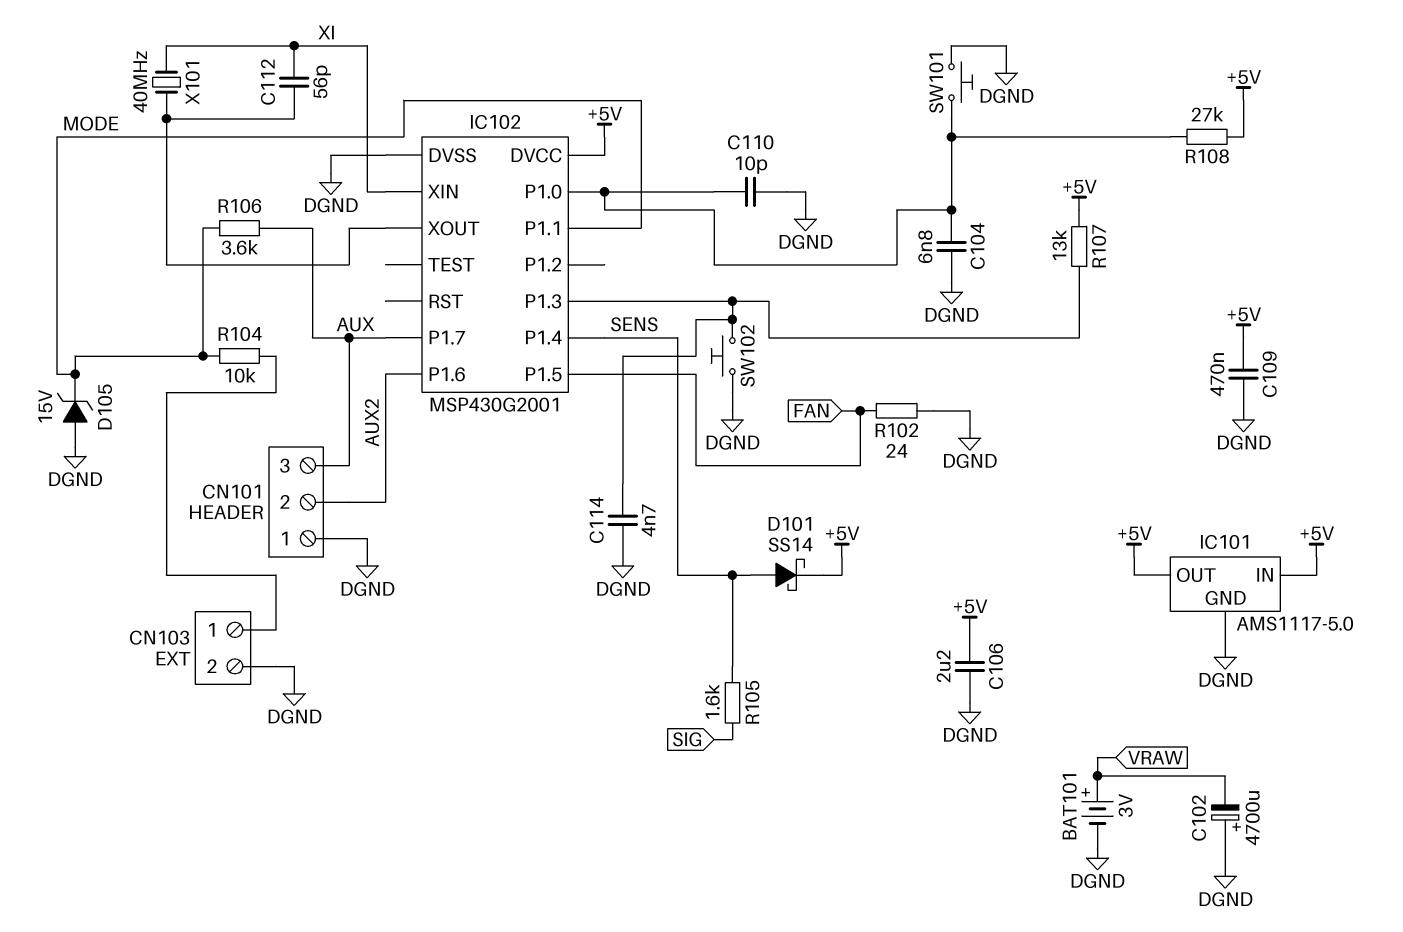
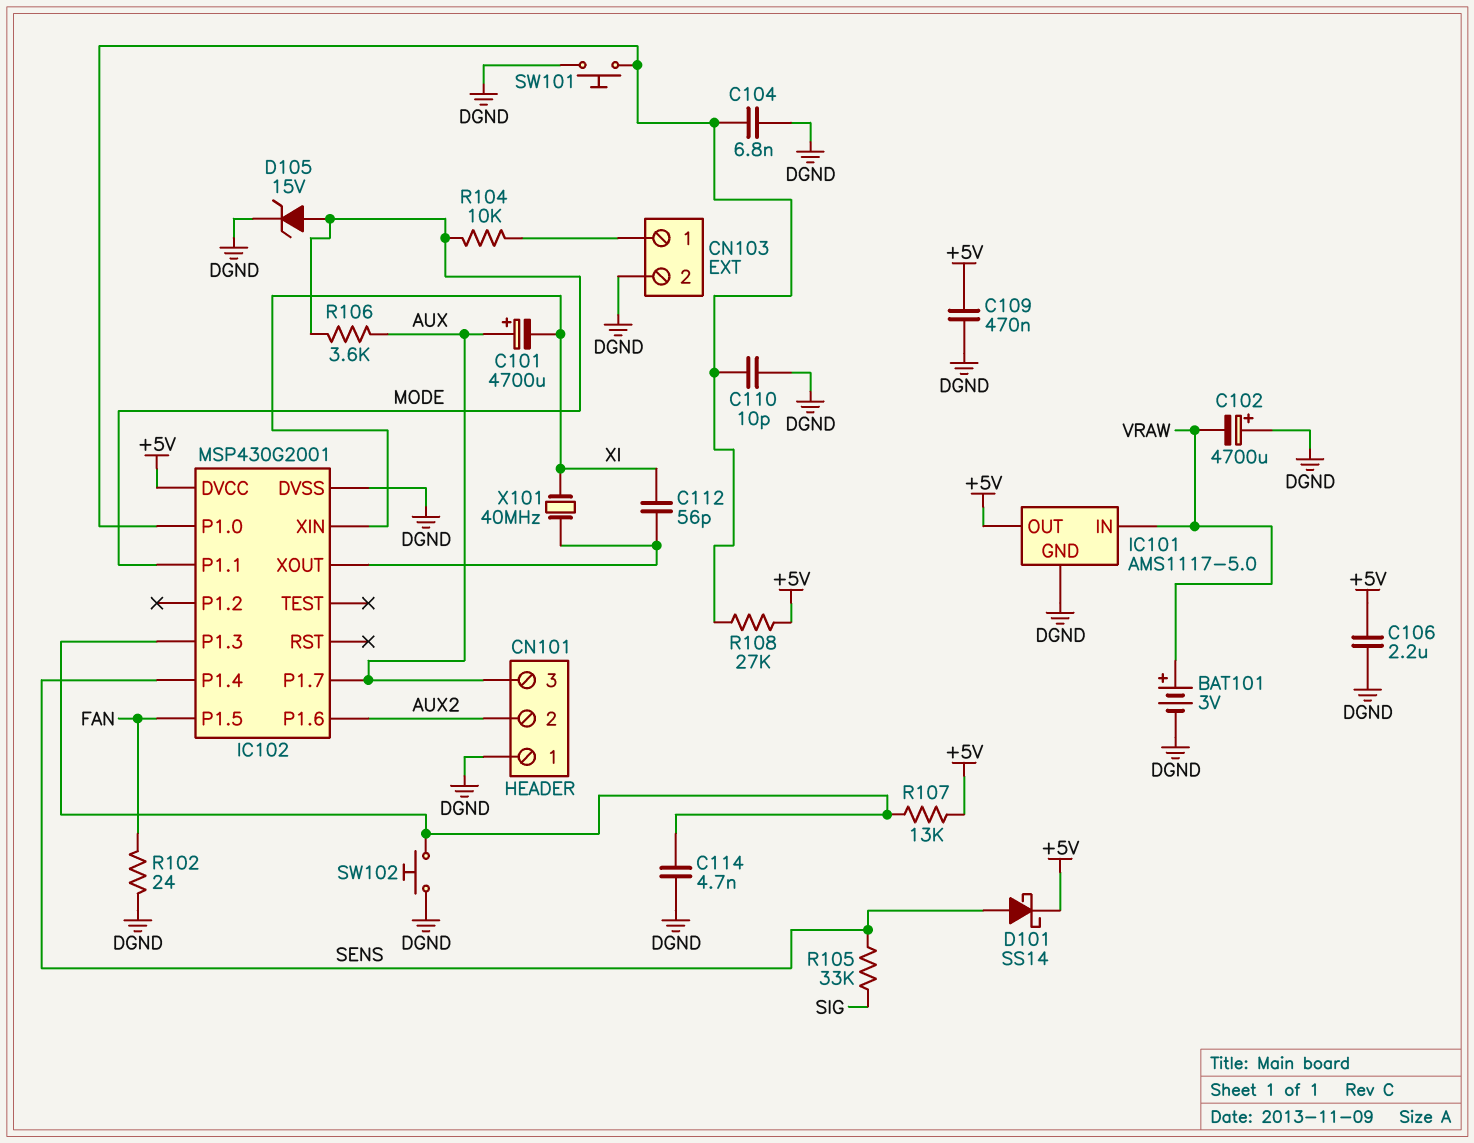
C101: none -> 4700uF (plus AUX, minus XI)
D105: zener 15V (A DGND, K MODE) -> zener 15V (A MODE, K DGND)
IC101 pin IN: +5V -> VRAW
R105: 1.6k (SENS, SIG) -> 33k (SENS, SIG)

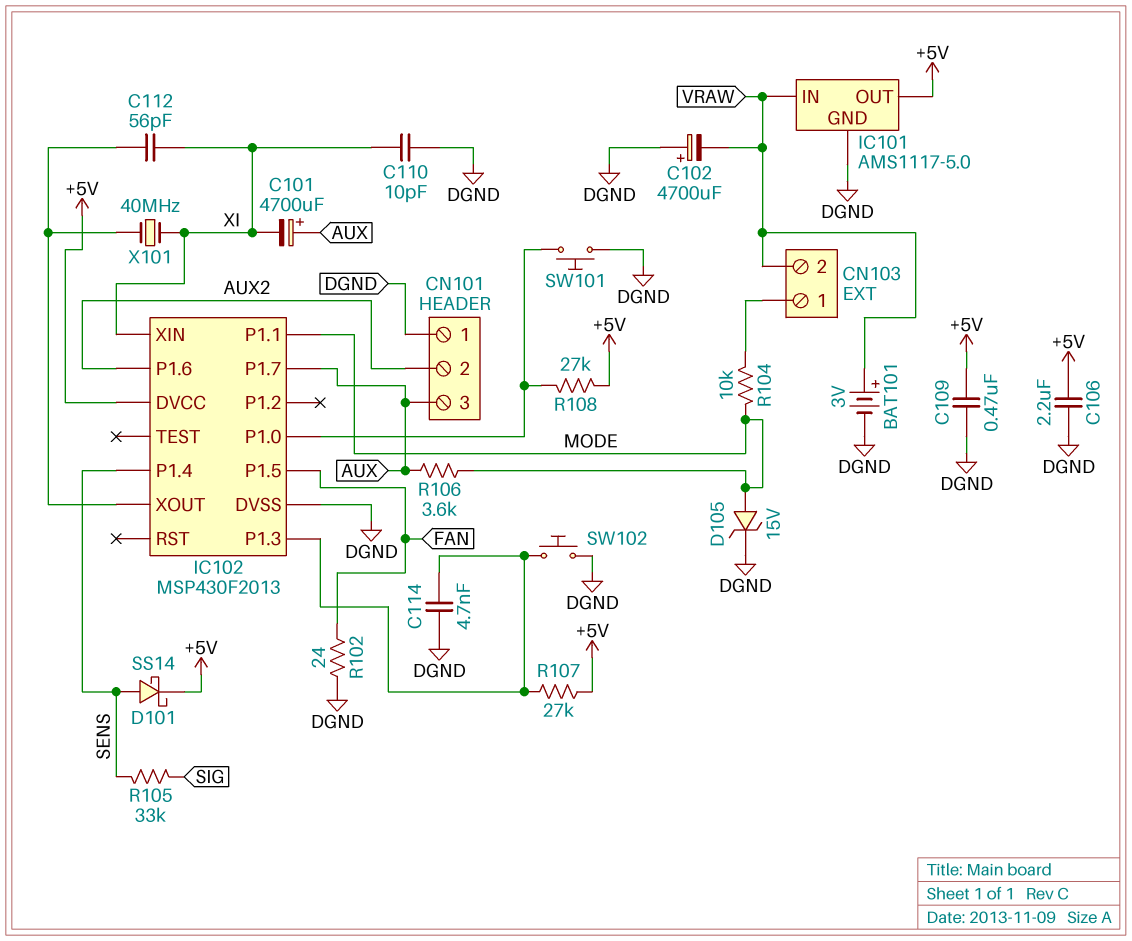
C104: 6.8nF (DGND, IC102/P1.0) -> none
C110: 10pF (DGND, IC102/P1.0) -> 10pF (DGND, XI)
CN103 pin 2: DGND -> VRAW
IC102: MSP430G2001 -> MSP430F2013
R107: 13k (+5V, IC102/P1.3) -> 27k (+5V, IC102/P1.3)

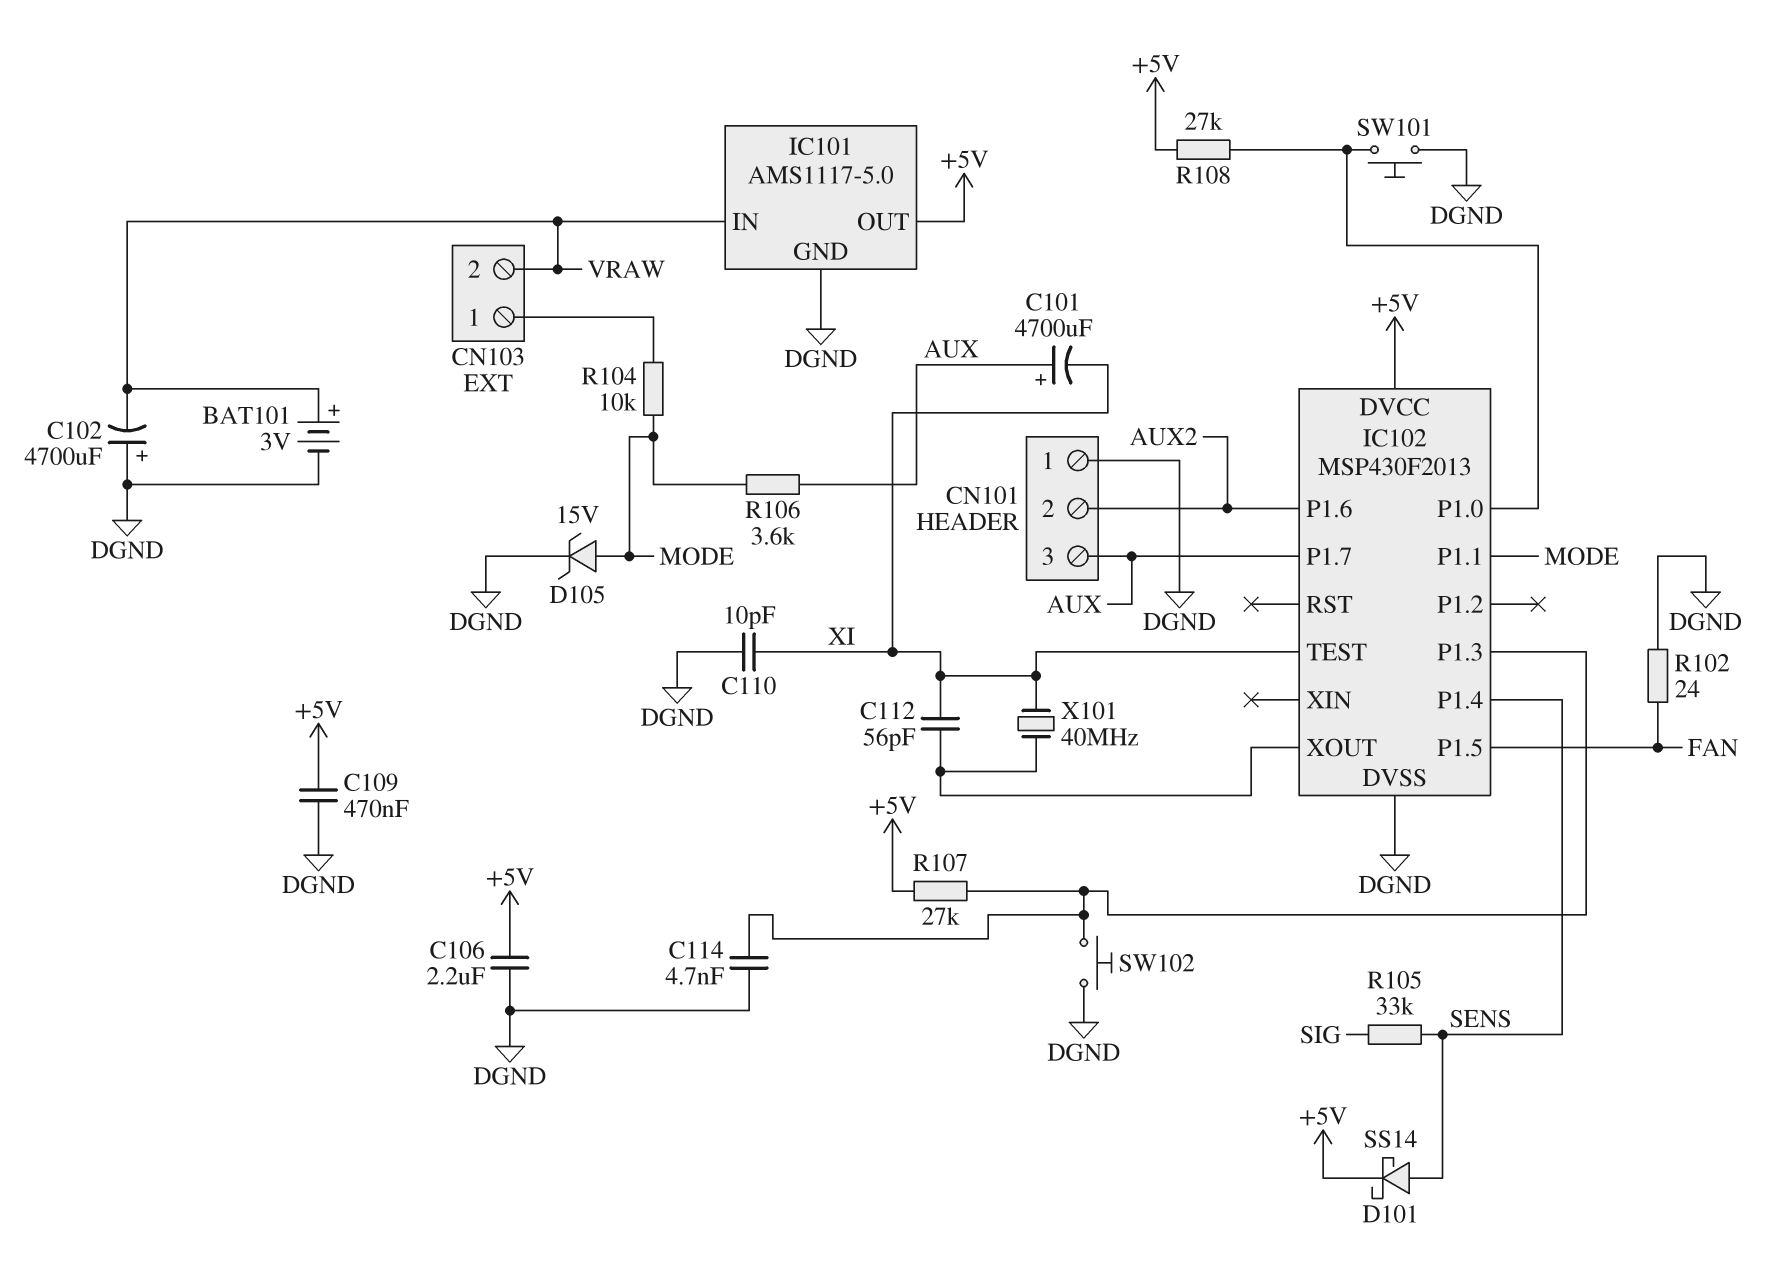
IC102 pin TEST: none -> XI
IC102 pin XIN: XI -> none

